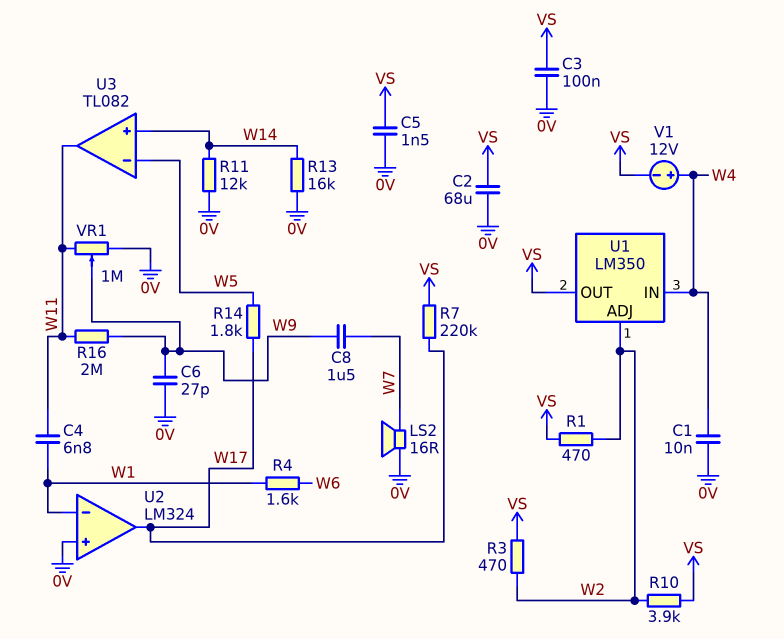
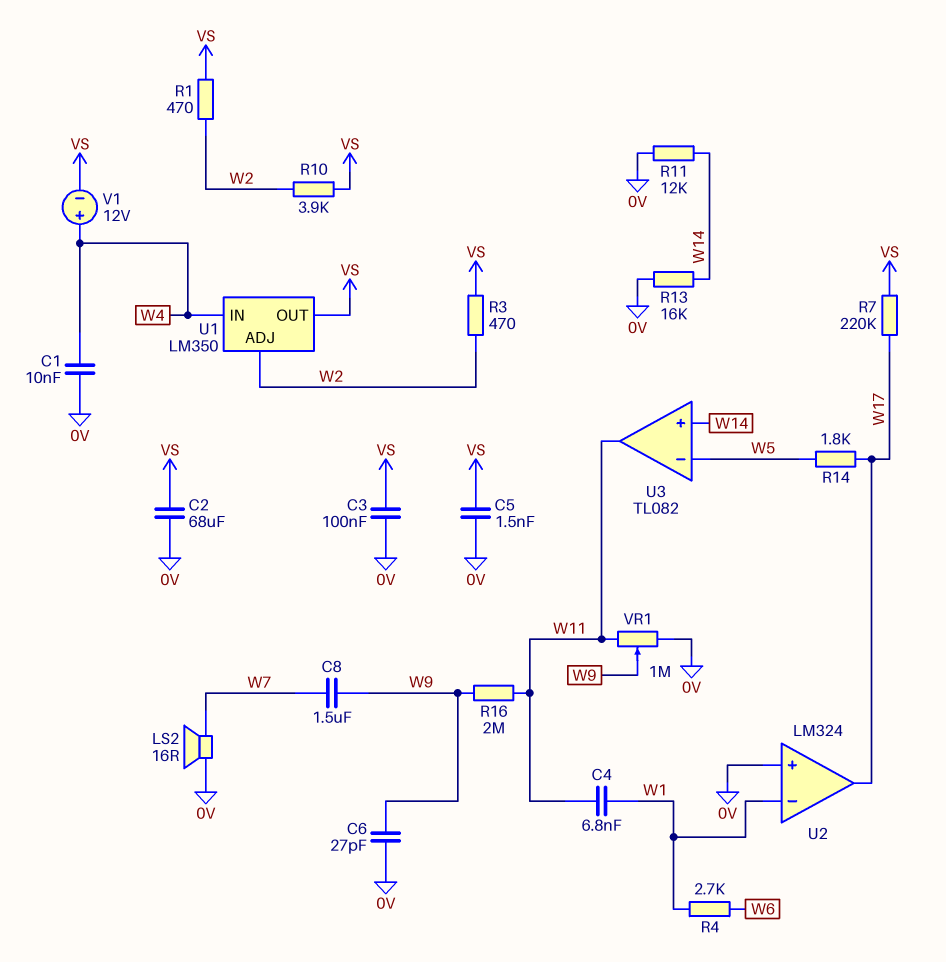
R4: 1.6k (W1, W6) -> 2.7k (W1, W6)

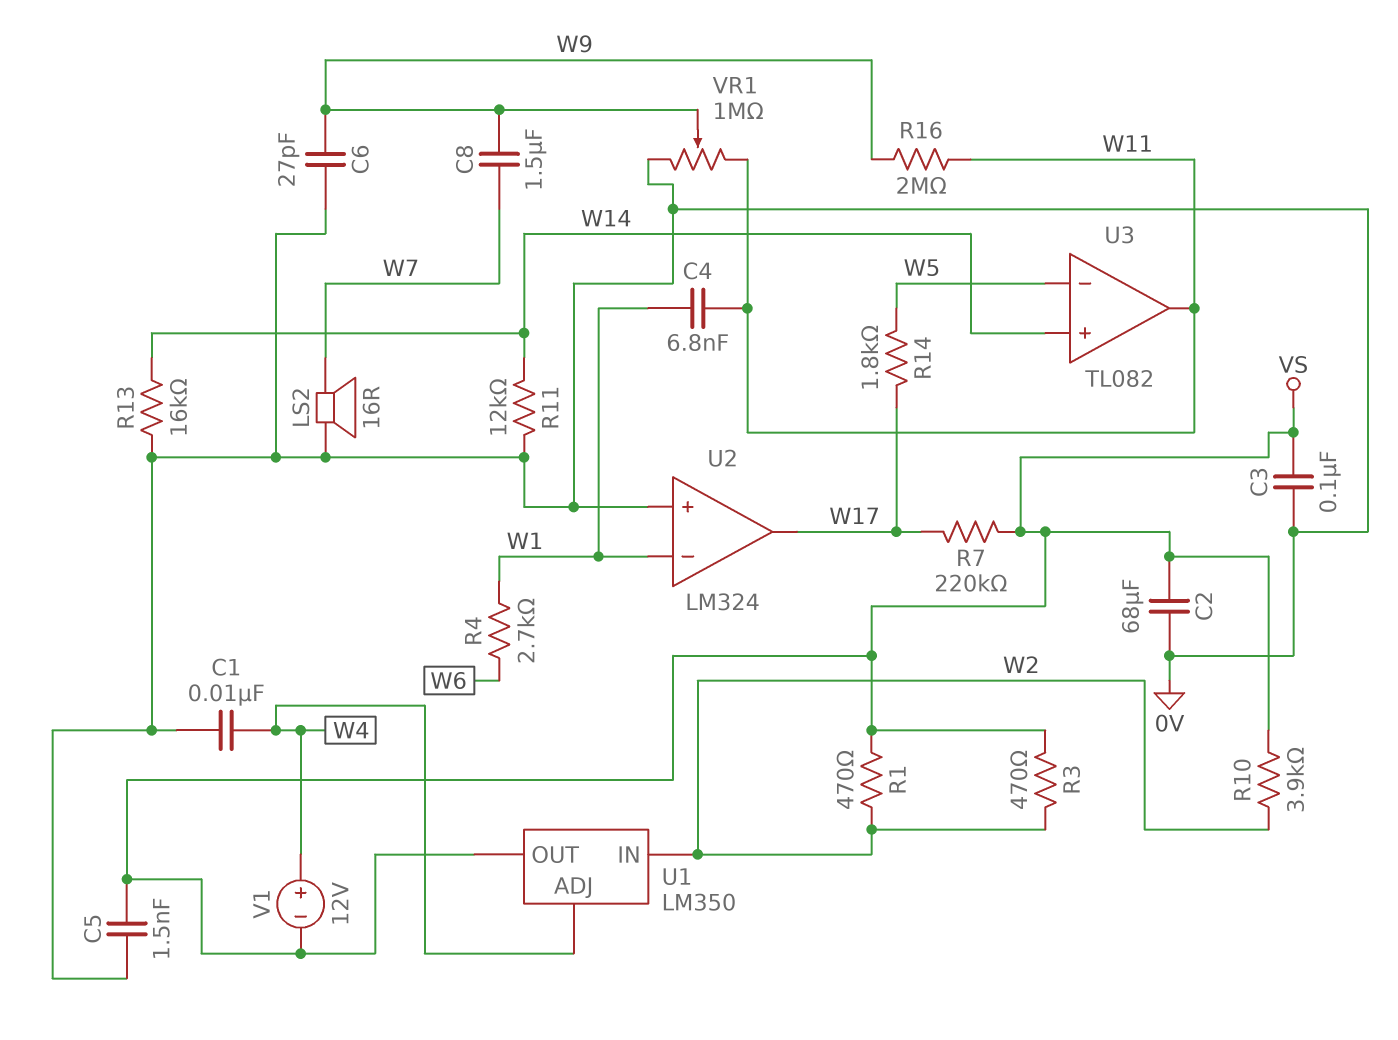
U1 pin ADJ: W2 -> W4
U1 pin IN: W4 -> W2

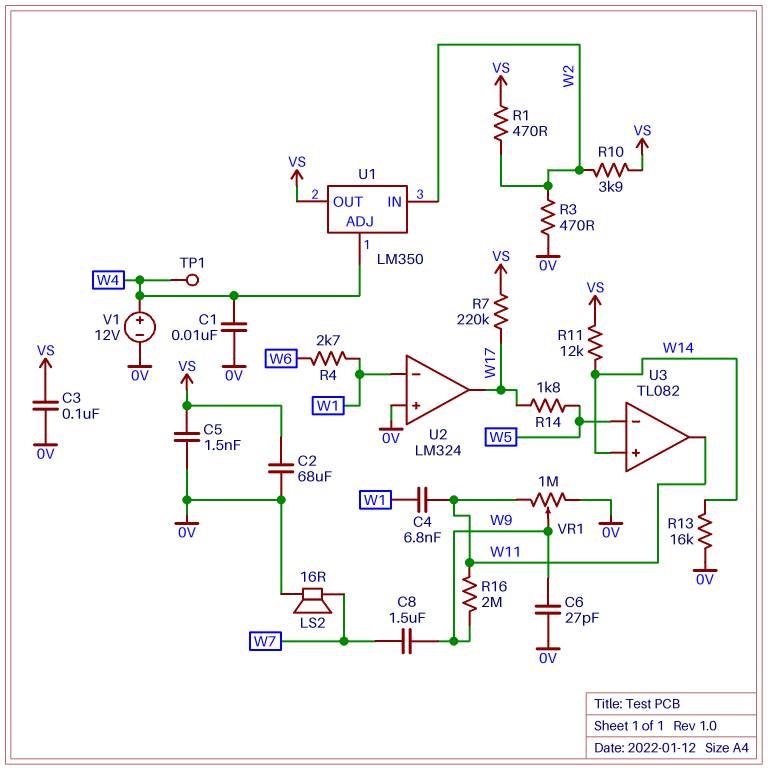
R3: 470 (VS, W2) -> 470 (0V, W2)
R11: 12k (0V, W14) -> 12k (VS, W14)
TP1: none -> test point (W4)
V1: 12V (plus W4, minus VS) -> 12V (plus W4, minus 0V)

